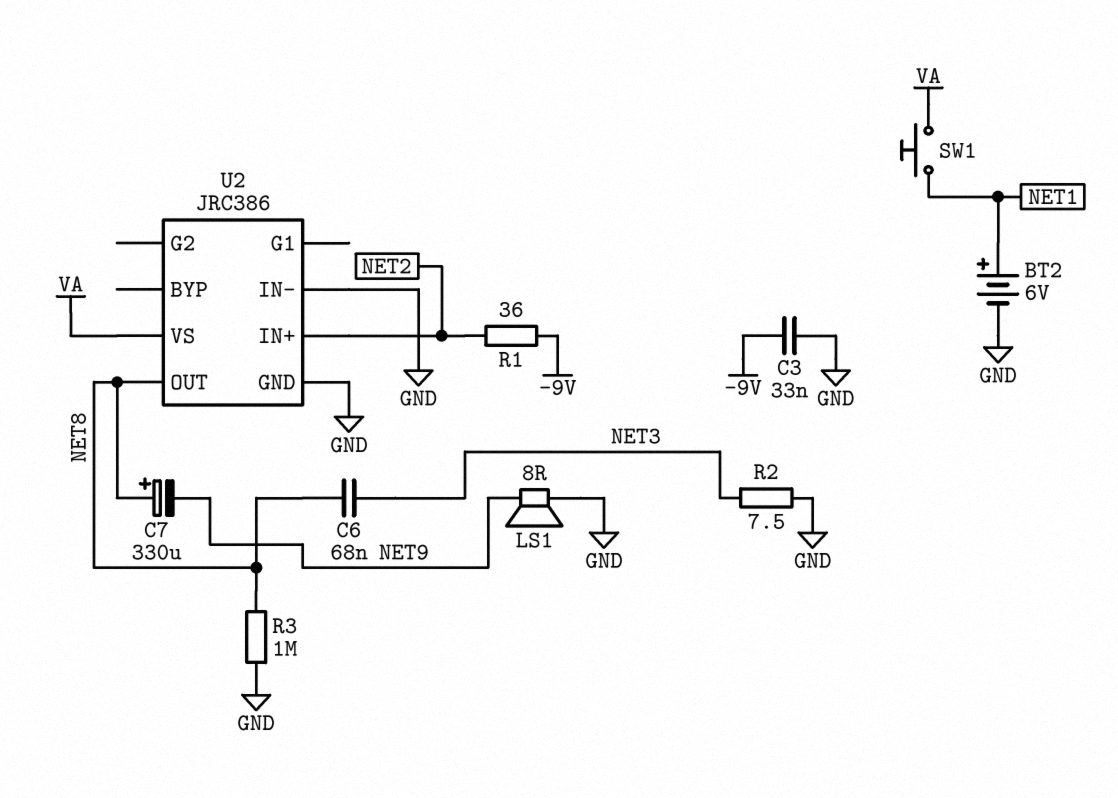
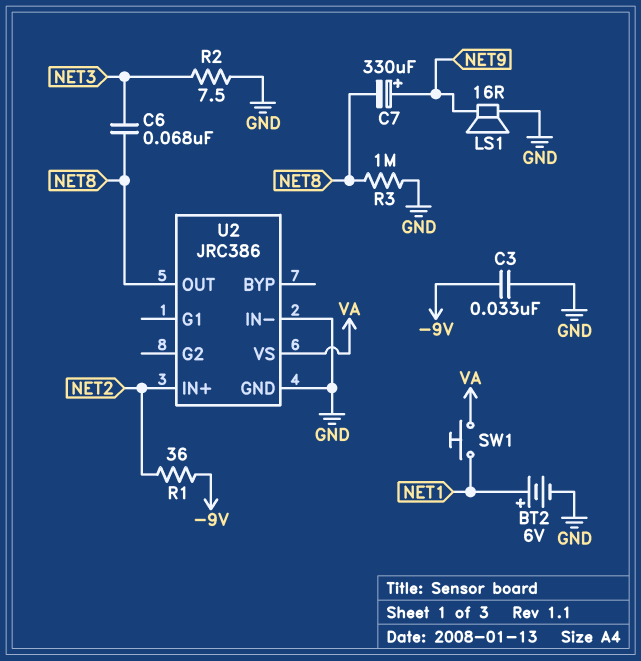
C7: 330uF (plus NET8, minus NET9) -> 330uF (plus NET9, minus NET8)
LS1: speaker 8R (GND, NET9) -> speaker 16R (GND, NET9)

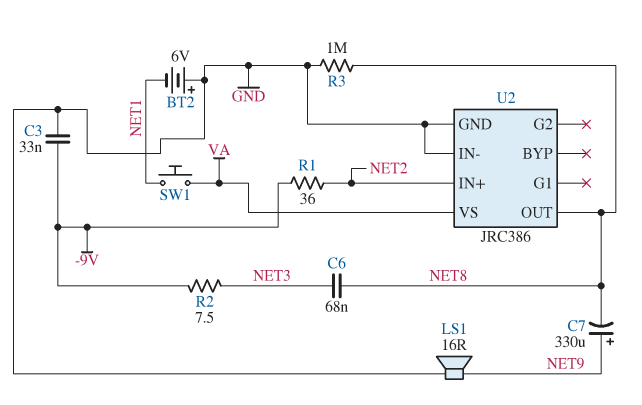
BT2: 6V (plus NET1, minus GND) -> 6V (plus GND, minus NET1)
R2: 7.5 (GND, NET3) -> 7.5 (-9V, NET3)

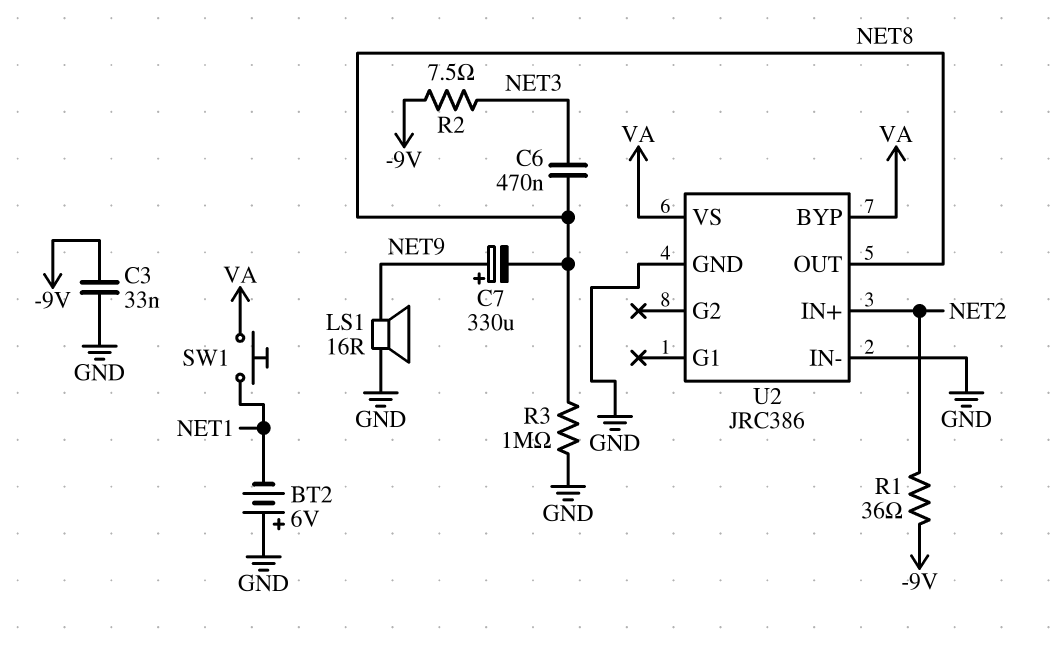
C6: 68nF (NET3, NET8) -> 470nF (NET3, NET8)
U2 pin BYP: none -> VA

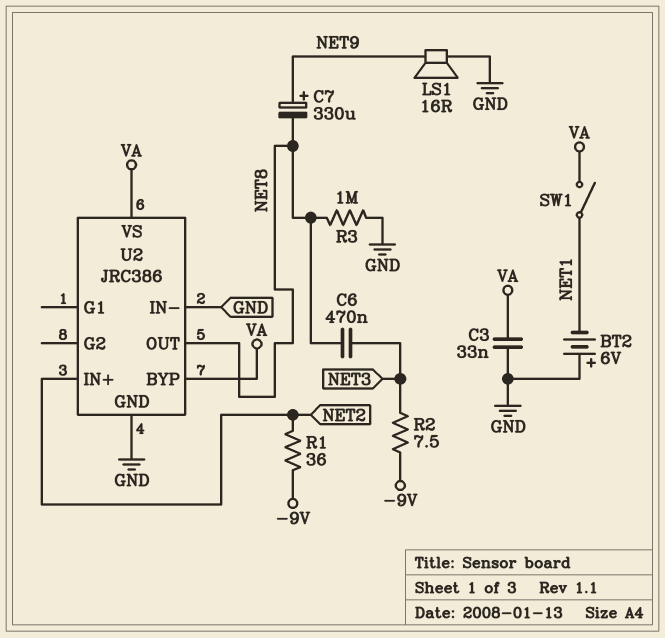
C3: 33nF (-9V, GND) -> 33nF (GND, VA)
SW1: button (NET1, VA) -> switch (NET1, VA)

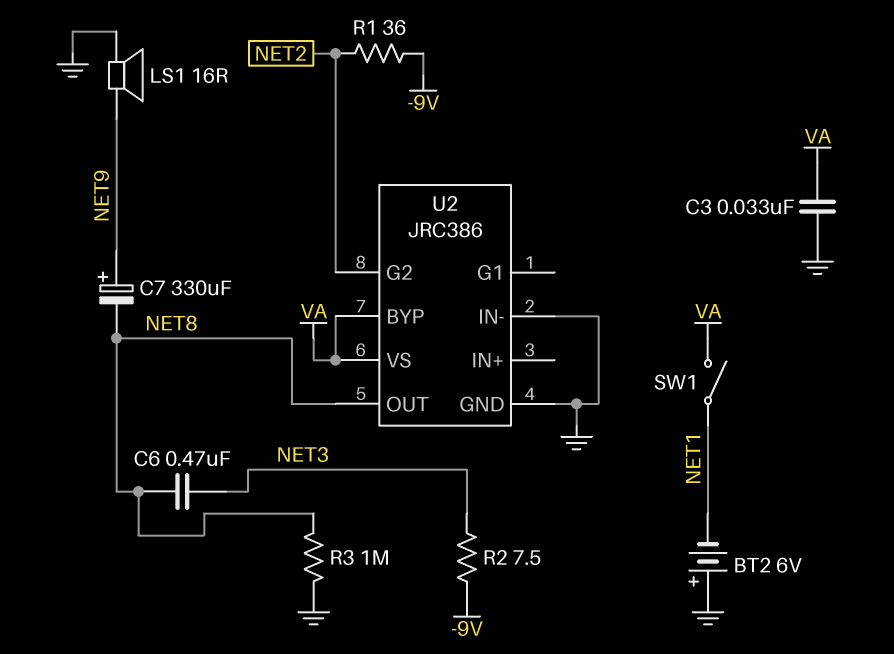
U2 pin G2: none -> NET2
U2 pin IN+: NET2 -> none

